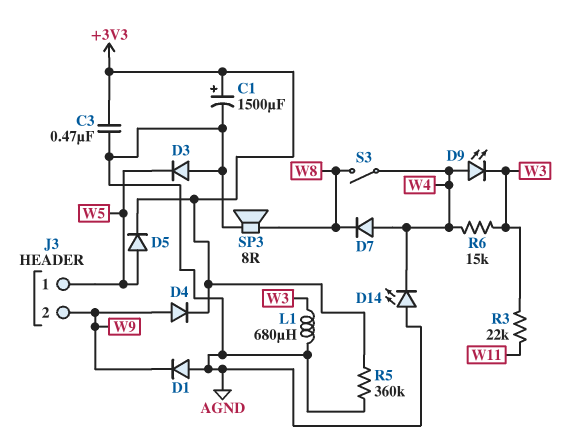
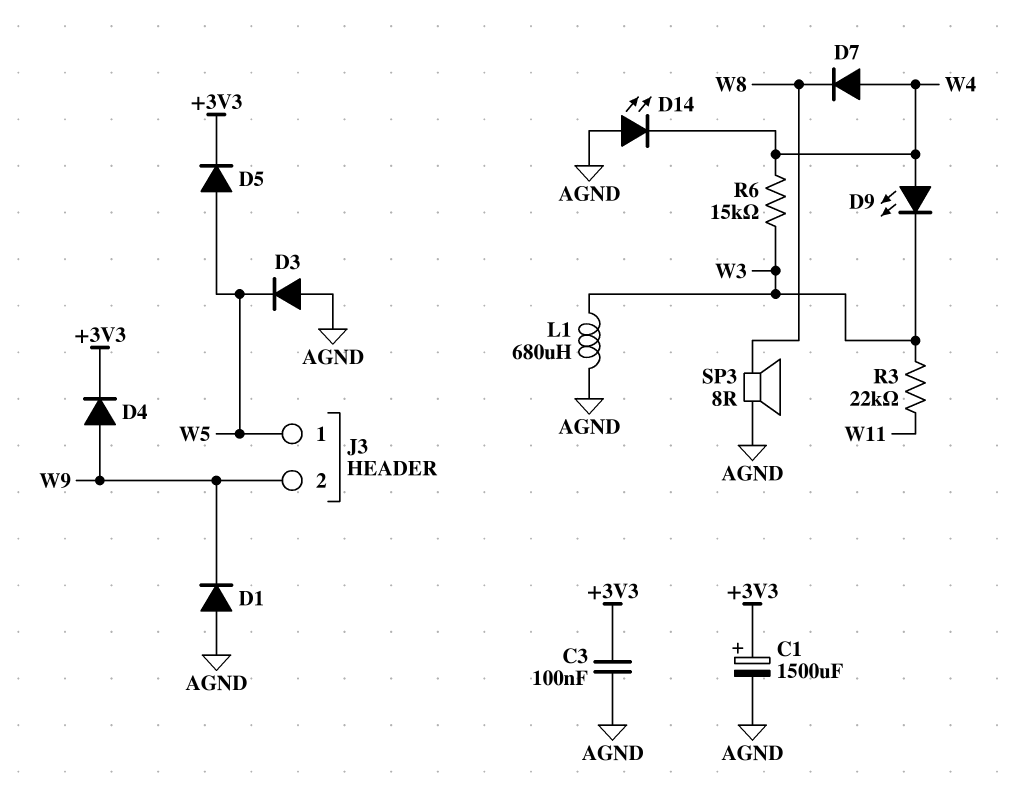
C3: 470nF (+3V3, AGND) -> 100nF (+3V3, AGND)
R5: 360k (+3V3, AGND) -> none
S3: switch (W4, W8) -> none

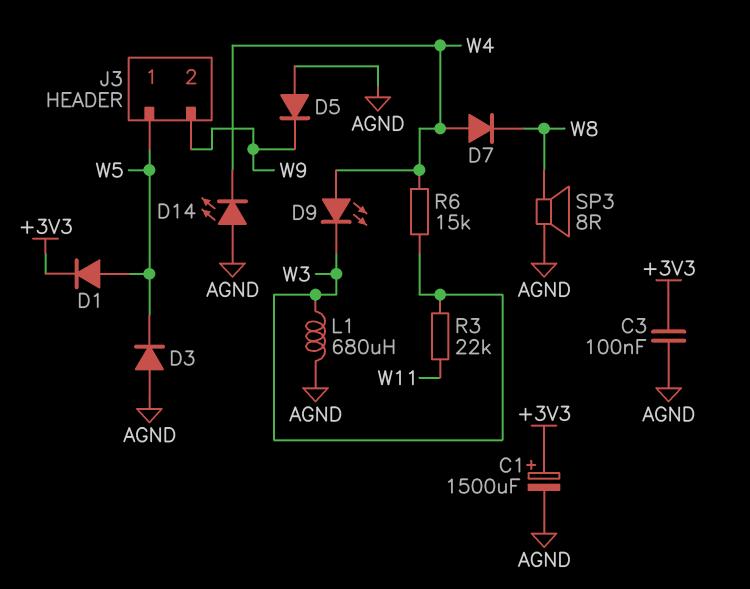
D1: diode (A AGND, K W9) -> diode (A W5, K +3V3)
D4: diode (A W9, K +3V3) -> none
D5: diode (A W5, K +3V3) -> diode (A AGND, K W9)

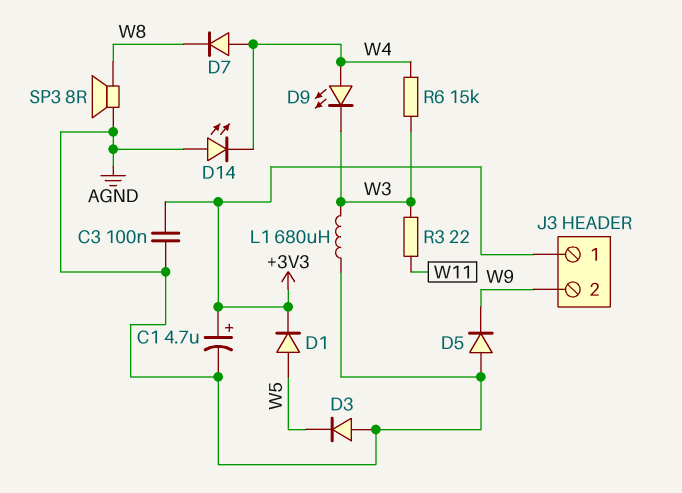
C1: 1500uF (plus +3V3, minus AGND) -> 4.7uF (plus +3V3, minus AGND)
J3 pin 1: W5 -> +3V3
R3: 22k (W3, W11) -> 22 (W3, W11)

